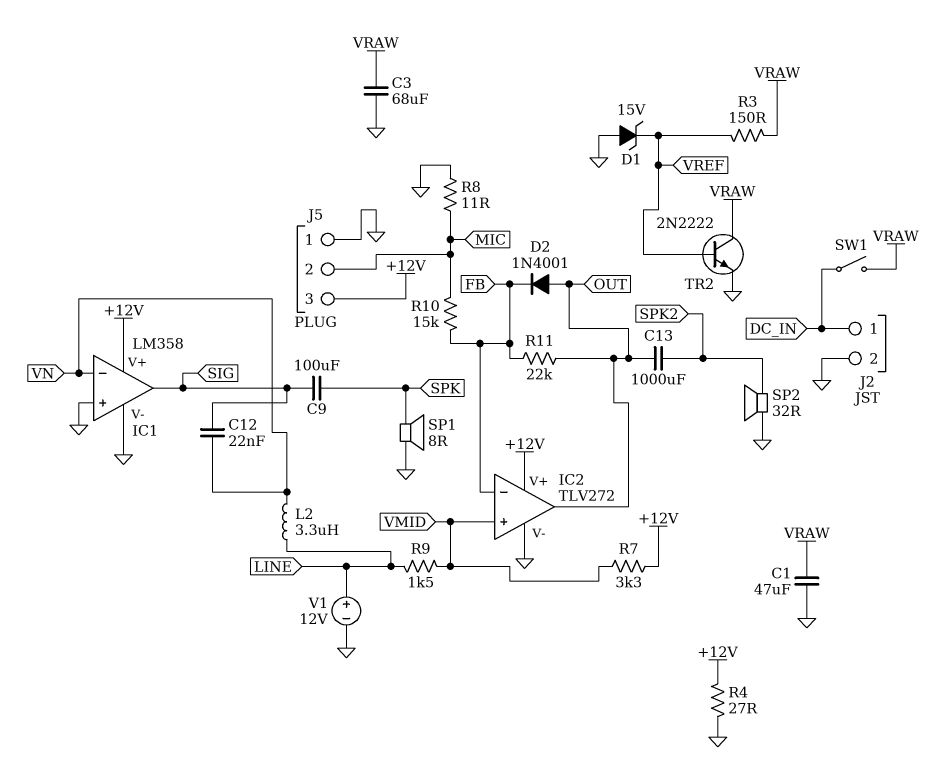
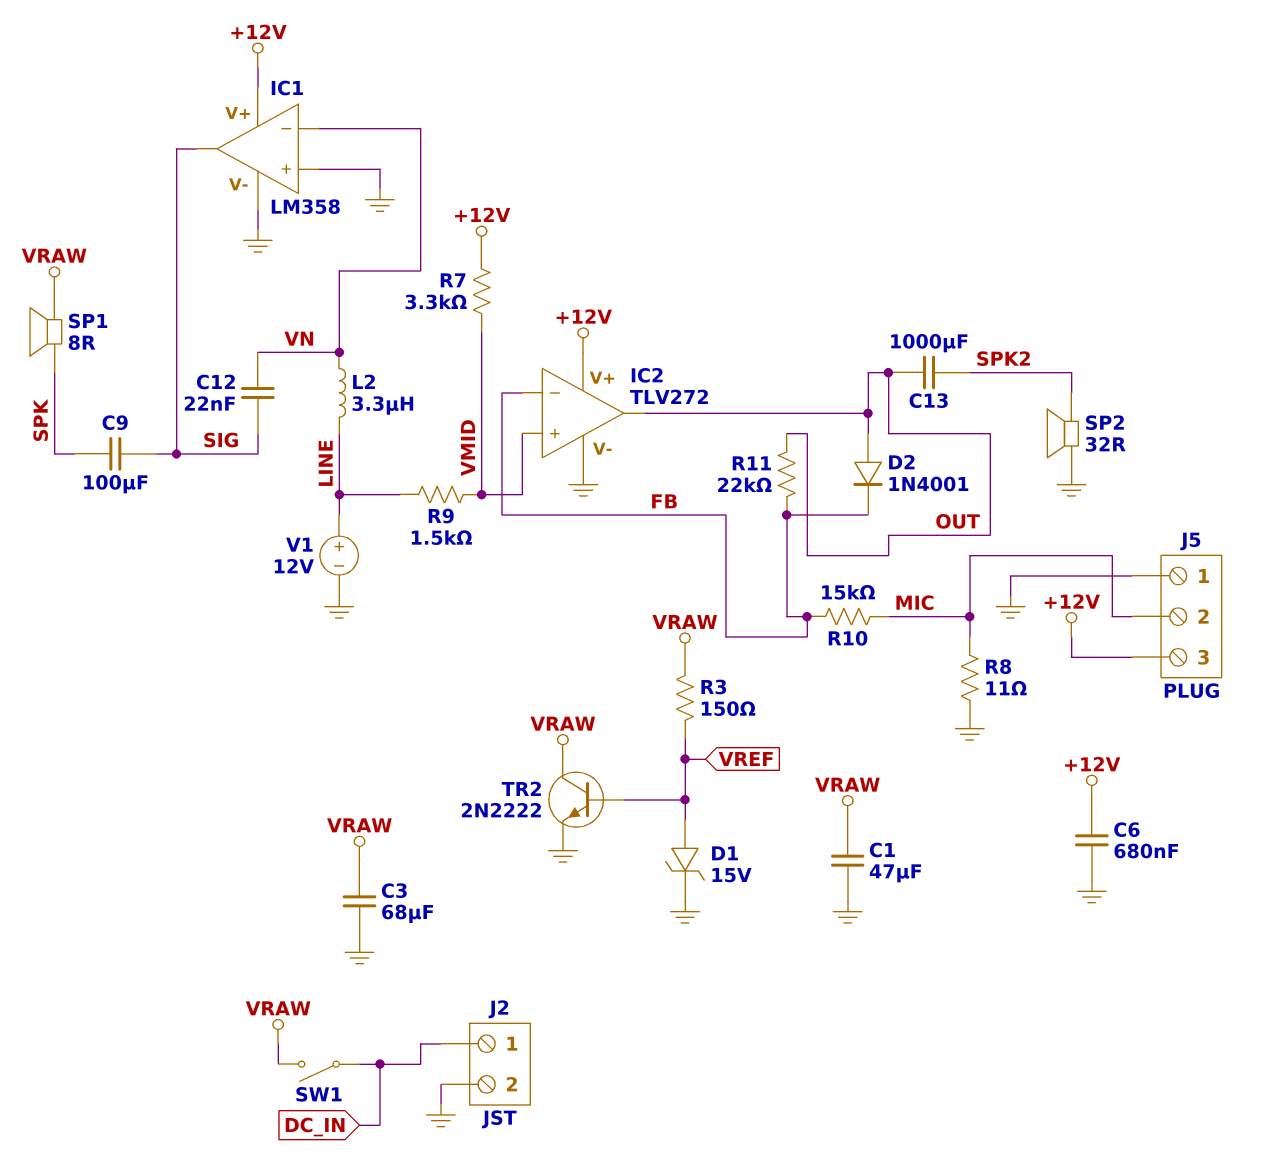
C6: none -> 680nF (+12V, GND)
D1: zener 15V (A GND, K VREF) -> zener 15V (A VREF, K GND)
R4: 27 (+12V, GND) -> none
SP1: speaker 8R (GND, SPK) -> speaker 8R (SPK, VRAW)

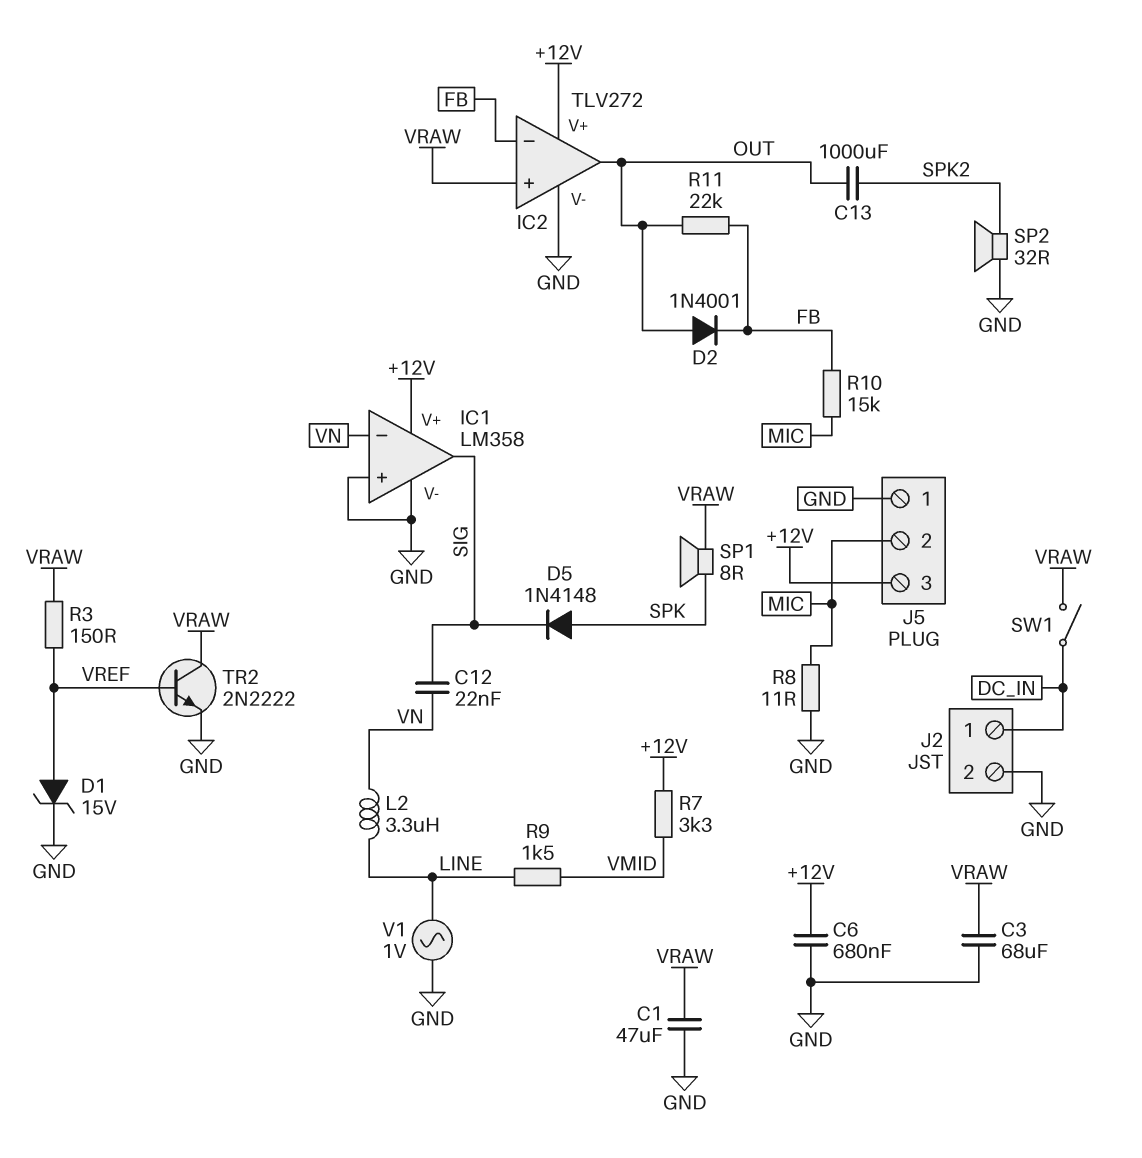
C9: 100uF (SIG, SPK) -> none
D5: none -> diode 1N4148 (A SPK, K SIG)
IC2 pin in+: VMID -> VRAW
V1: 12V (plus LINE, minus GND) -> AC 1V (GND, LINE)

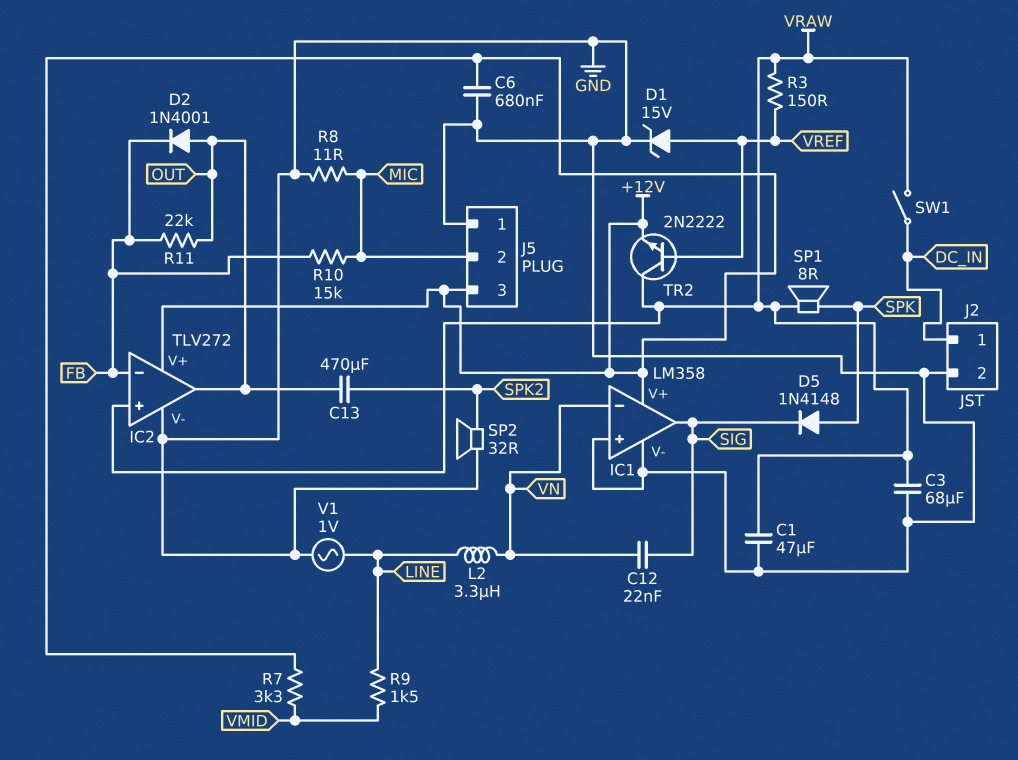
C13: 1000uF (OUT, SPK2) -> 470uF (OUT, SPK2)
TR2: NPN 2N2222 (B VREF, C VRAW, E GND) -> NPN 2N2222 (B VREF, C VRAW, E +12V)

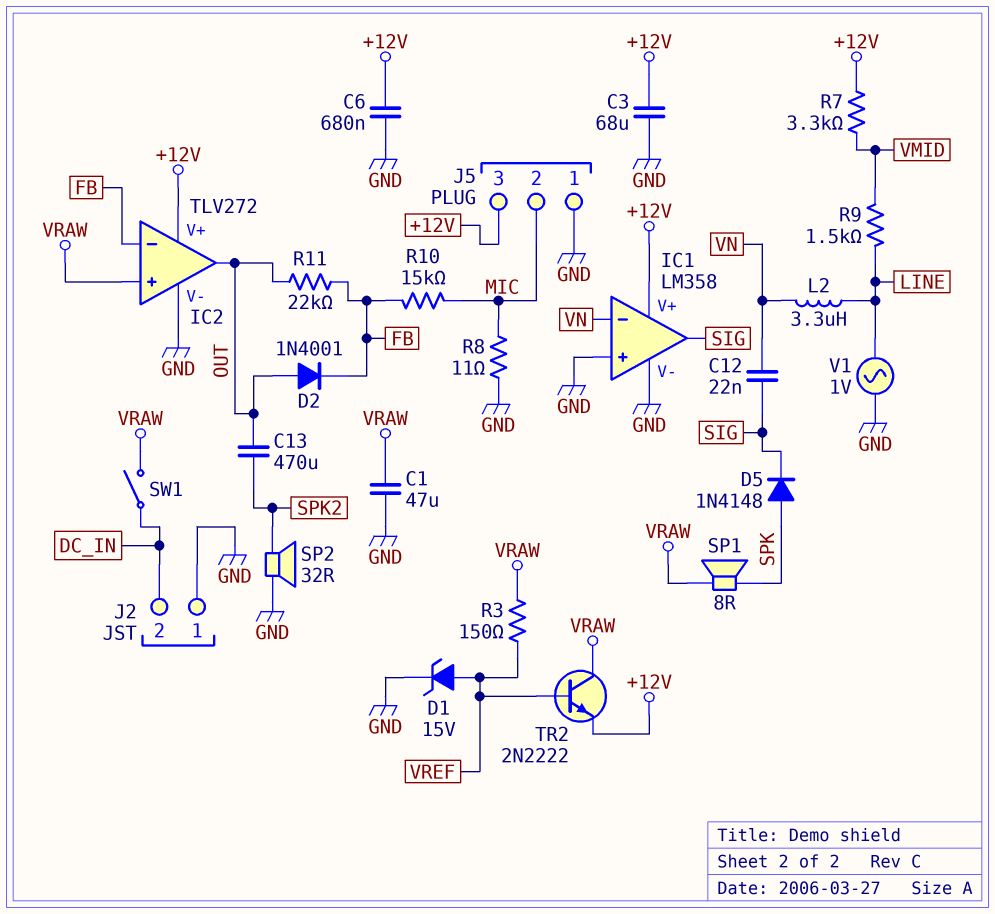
C3: 68uF (GND, VRAW) -> 68uF (+12V, GND)
J2 pin 1: DC_IN -> GND
J2 pin 2: GND -> DC_IN

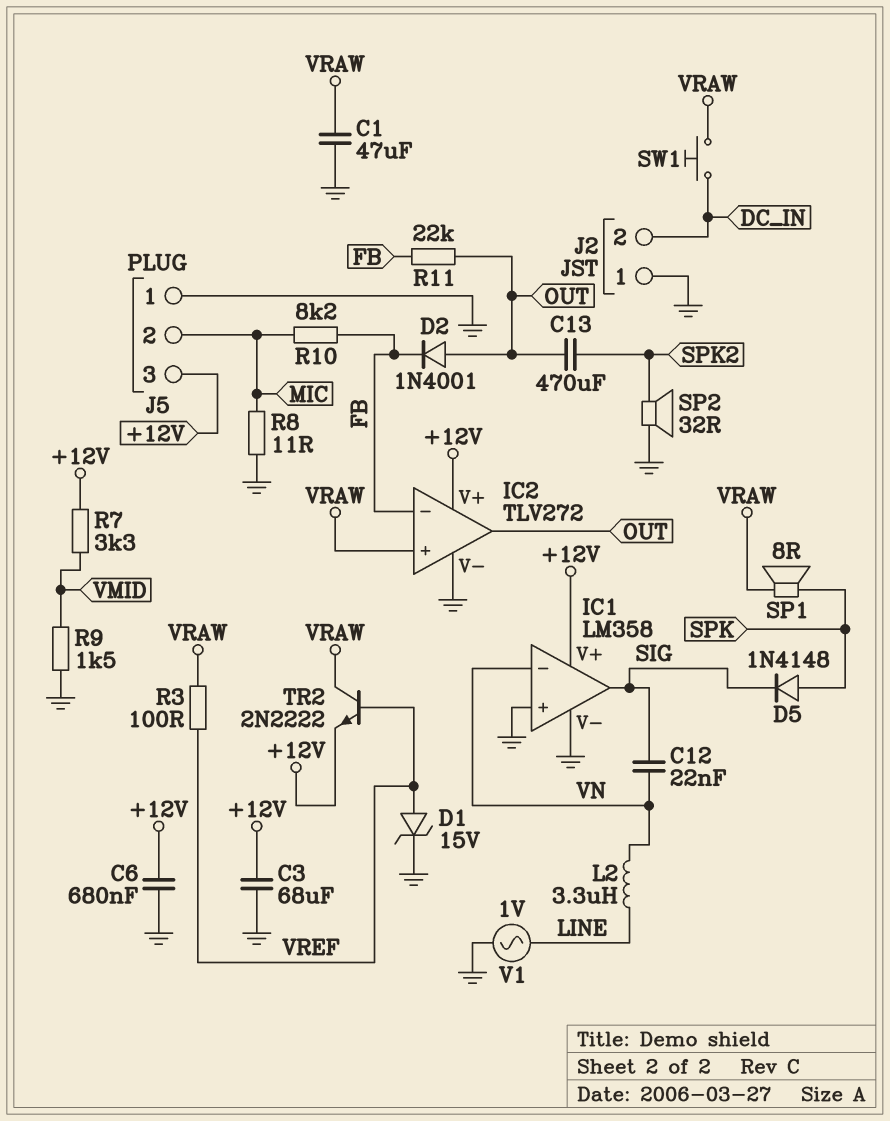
R3: 150 (VRAW, VREF) -> 100 (VRAW, VREF)
R9: 1.5k (LINE, VMID) -> 1.5k (GND, VMID)
R10: 15k (FB, MIC) -> 8.2k (FB, MIC)
SW1: switch (DC_IN, VRAW) -> button (DC_IN, VRAW)

